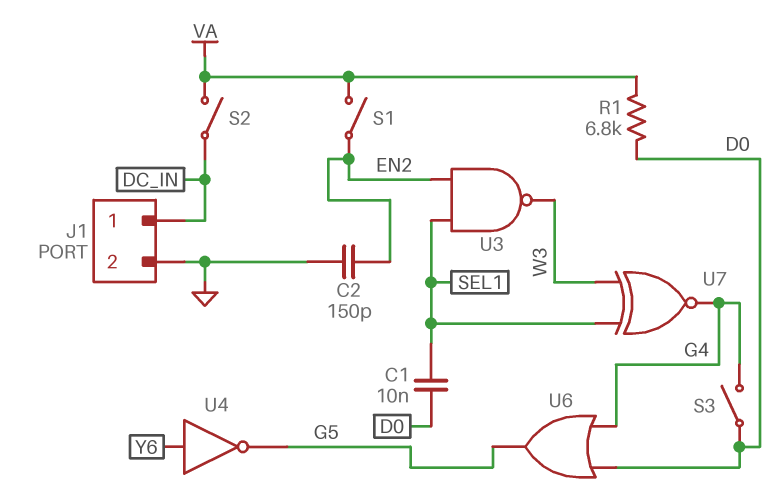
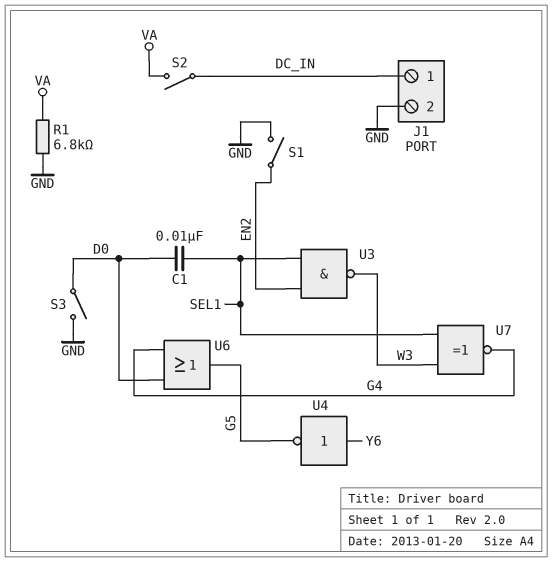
C2: 150pF (EN2, GND) -> none
R1: 6.8k (D0, VA) -> 6.8k (GND, VA)
S1: switch (EN2, VA) -> switch (EN2, GND)
S3: switch (D0, G4) -> switch (D0, GND)

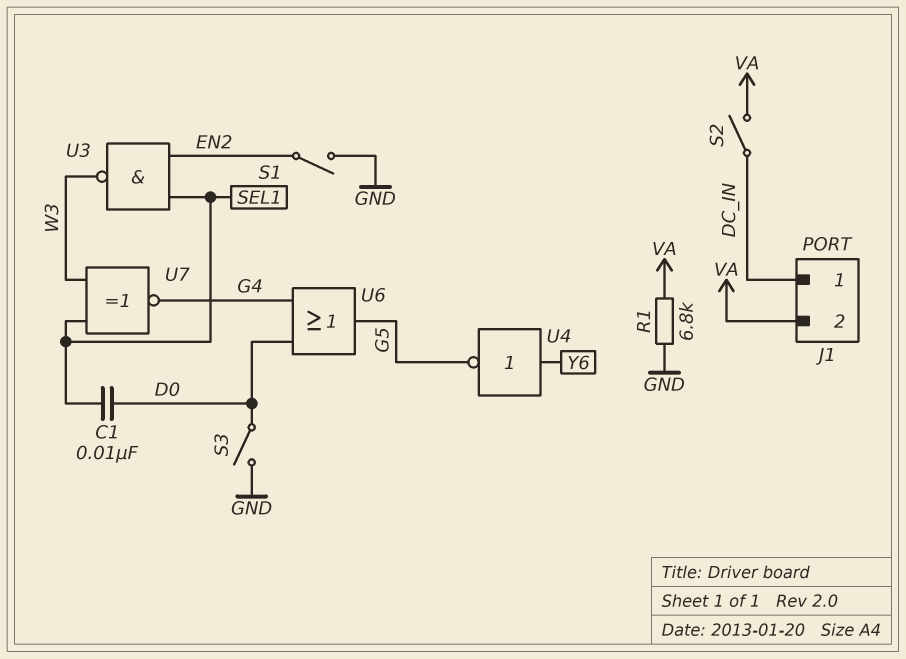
J1 pin 2: GND -> VA

